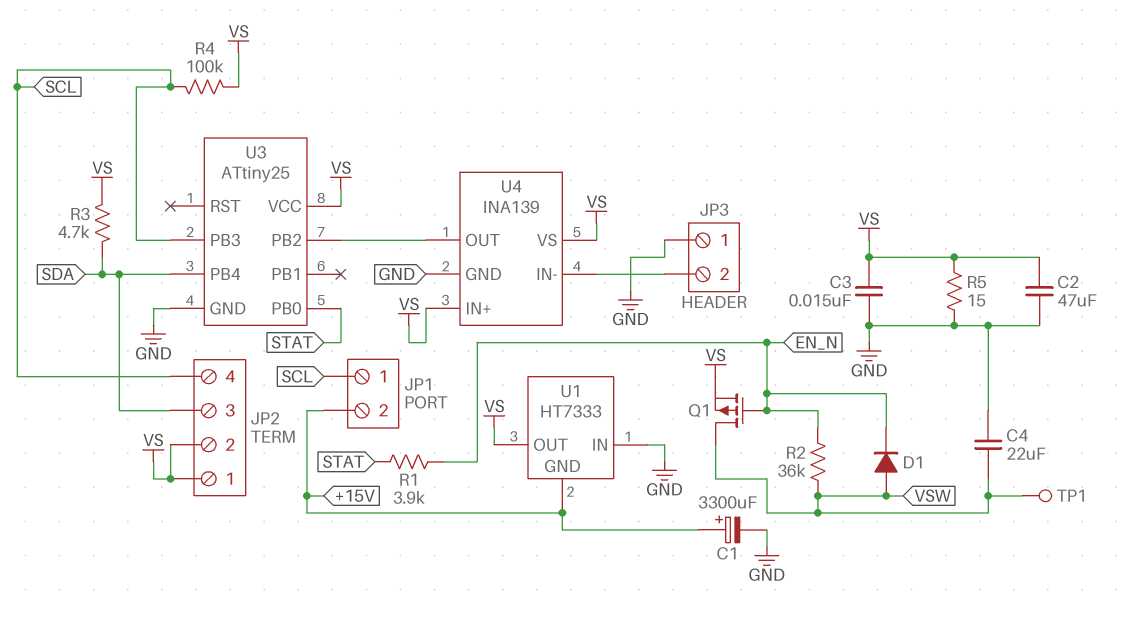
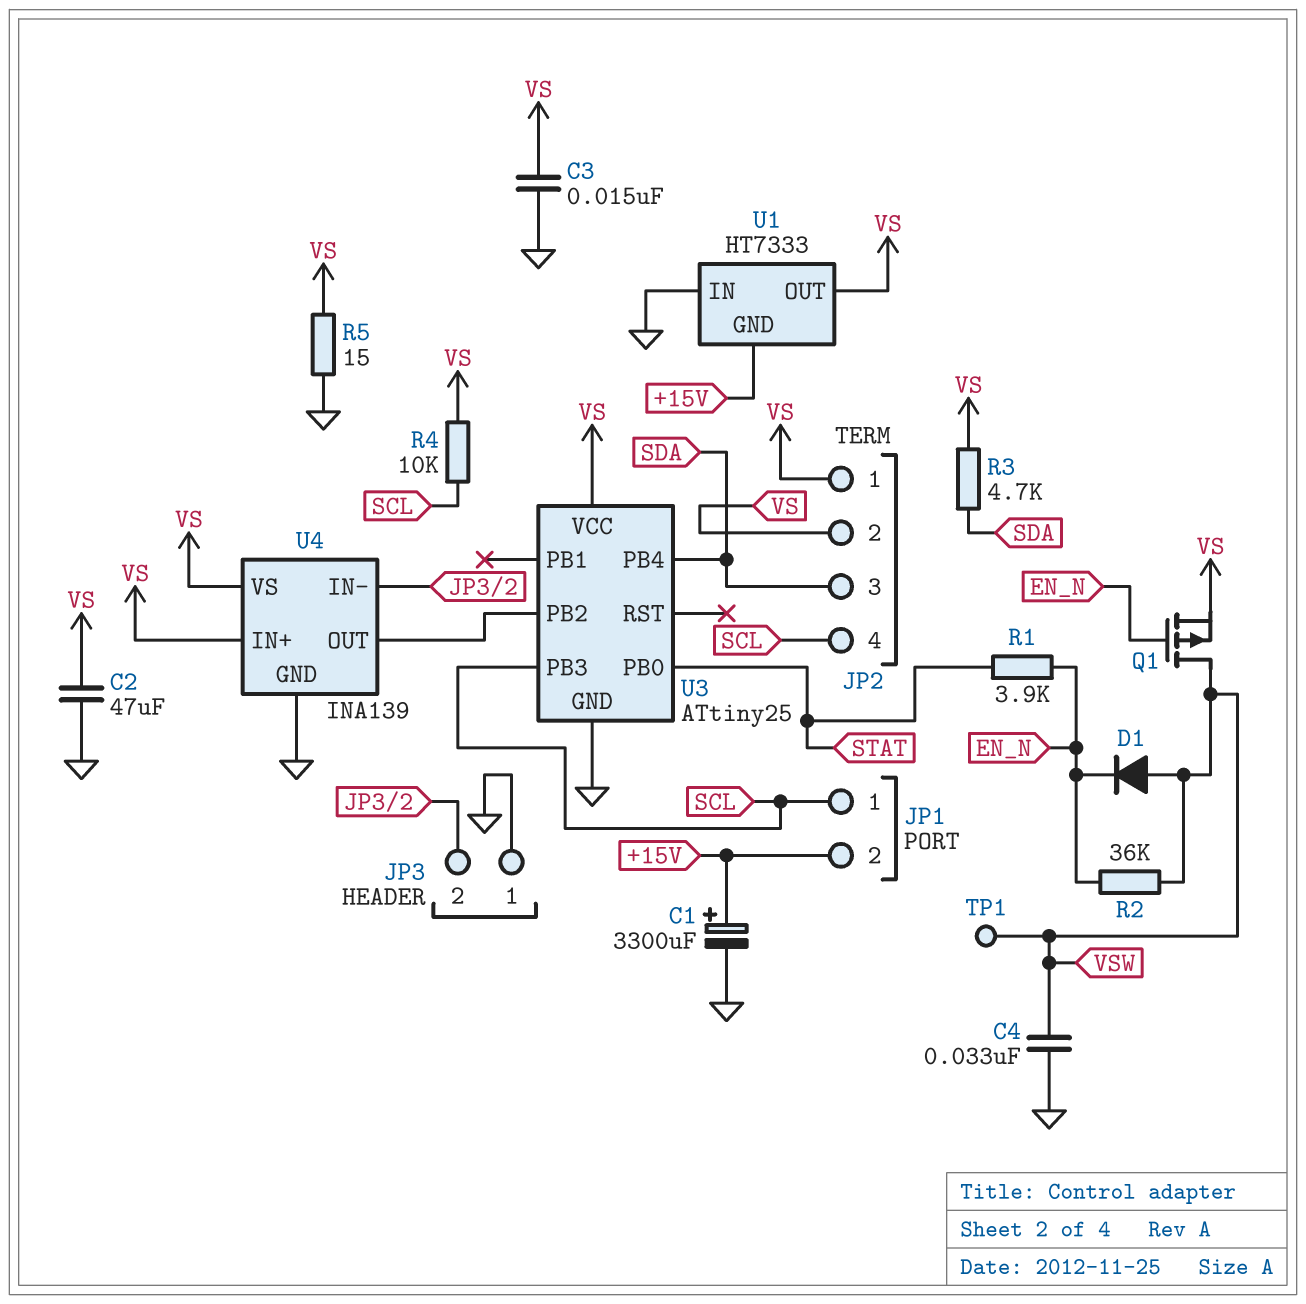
C4: 22uF (GND, VSW) -> 33nF (GND, VSW)
R4: 100k (SCL, VS) -> 10k (SCL, VS)

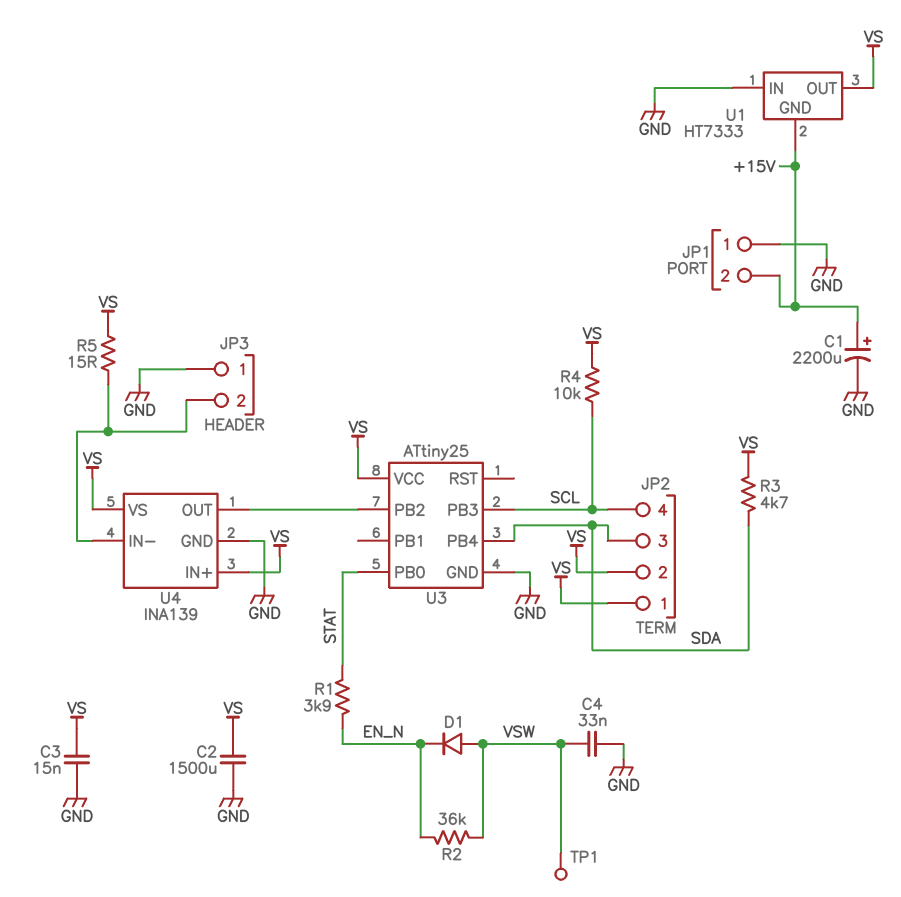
C1: 3300uF (plus +15V, minus GND) -> 2200uF (plus +15V, minus GND)
C2: 47uF (GND, VS) -> 1500uF (GND, VS)
JP1 pin 1: SCL -> GND
Q1: PMOS (G EN_N, D VSW, S VS) -> none
R5: 15 (GND, VS) -> 15 (JP3/2, VS)

